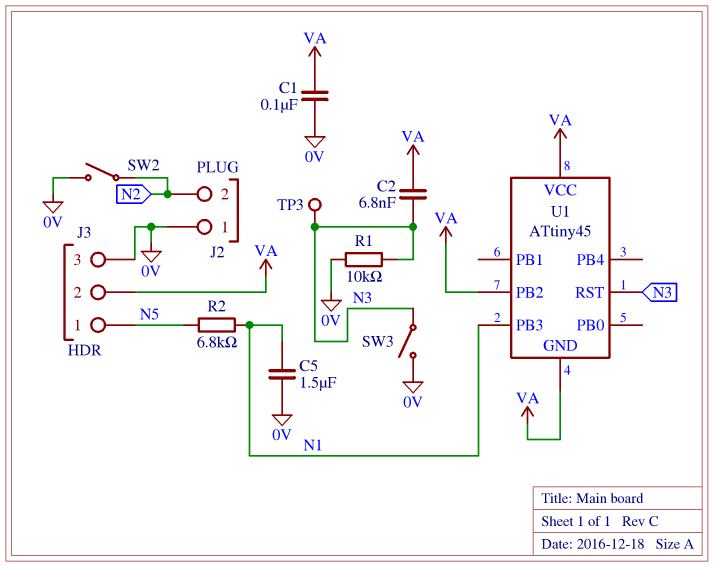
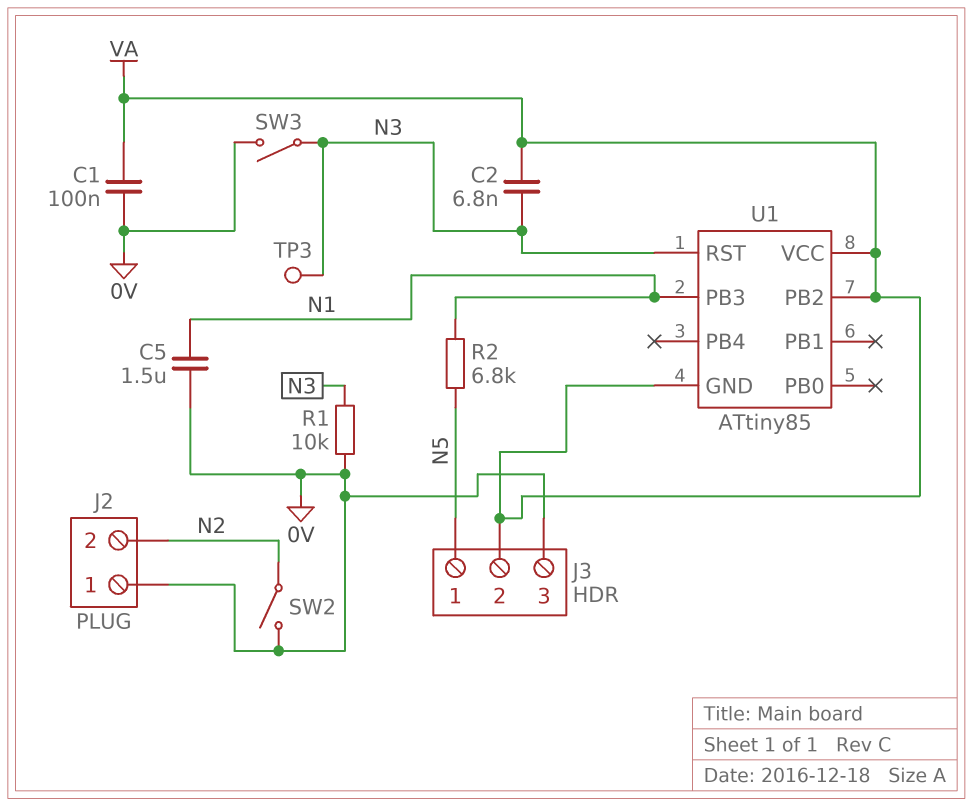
U1: ATtiny45 -> ATtiny85

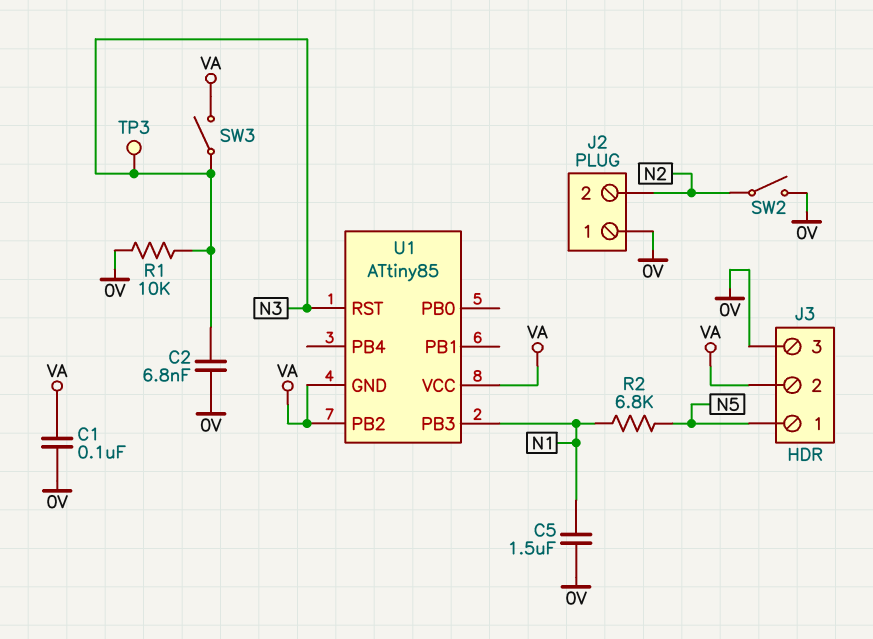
C2: 6.8nF (N3, VA) -> 6.8nF (0V, N3)
SW3: switch (0V, N3) -> switch (N3, VA)

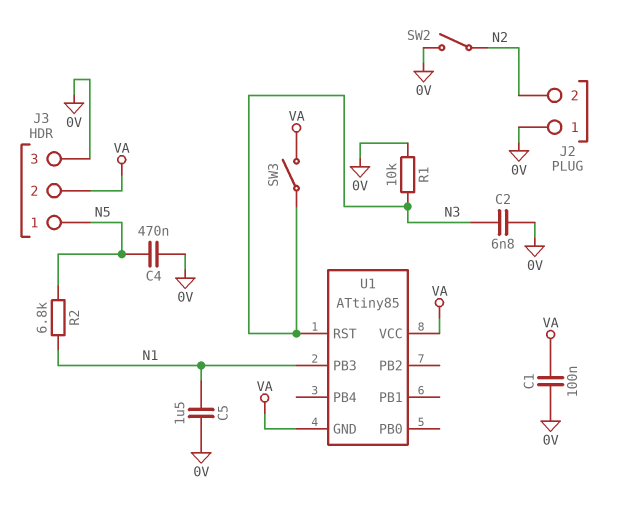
C4: none -> 470nF (0V, N5)
TP3: test point (N3) -> none
U1 pin PB2: VA -> none

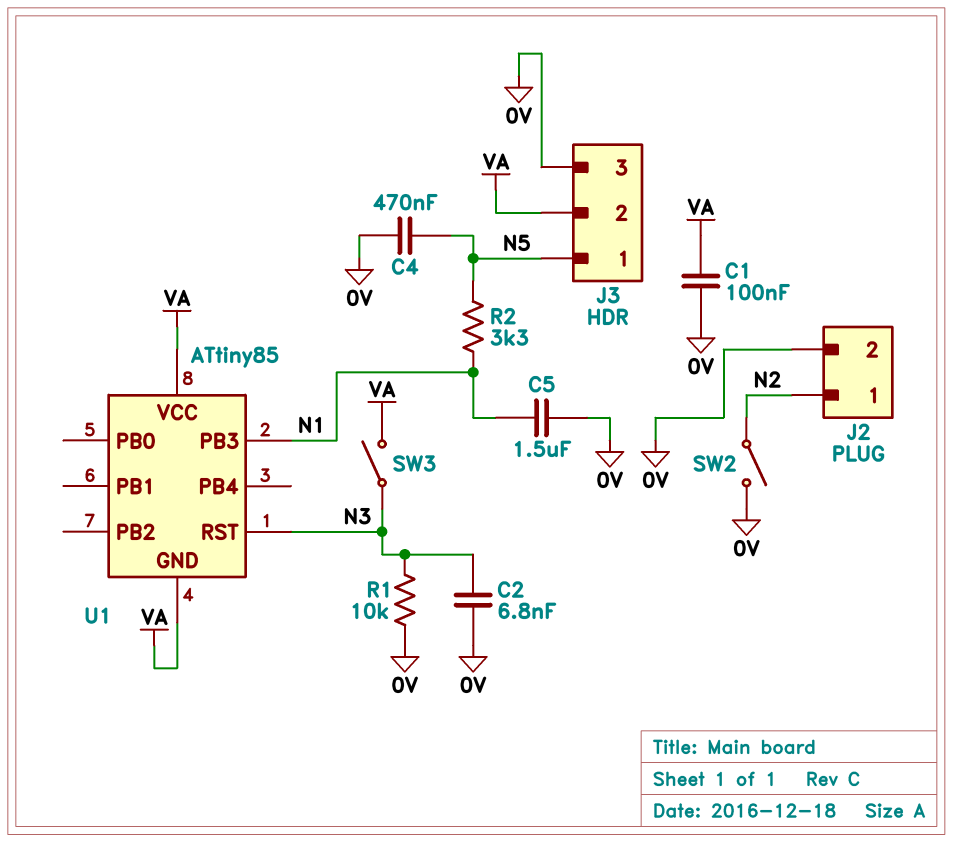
J2 pin 1: 0V -> N2
J2 pin 2: N2 -> 0V
R2: 6.8k (N1, N5) -> 3.3k (N1, N5)

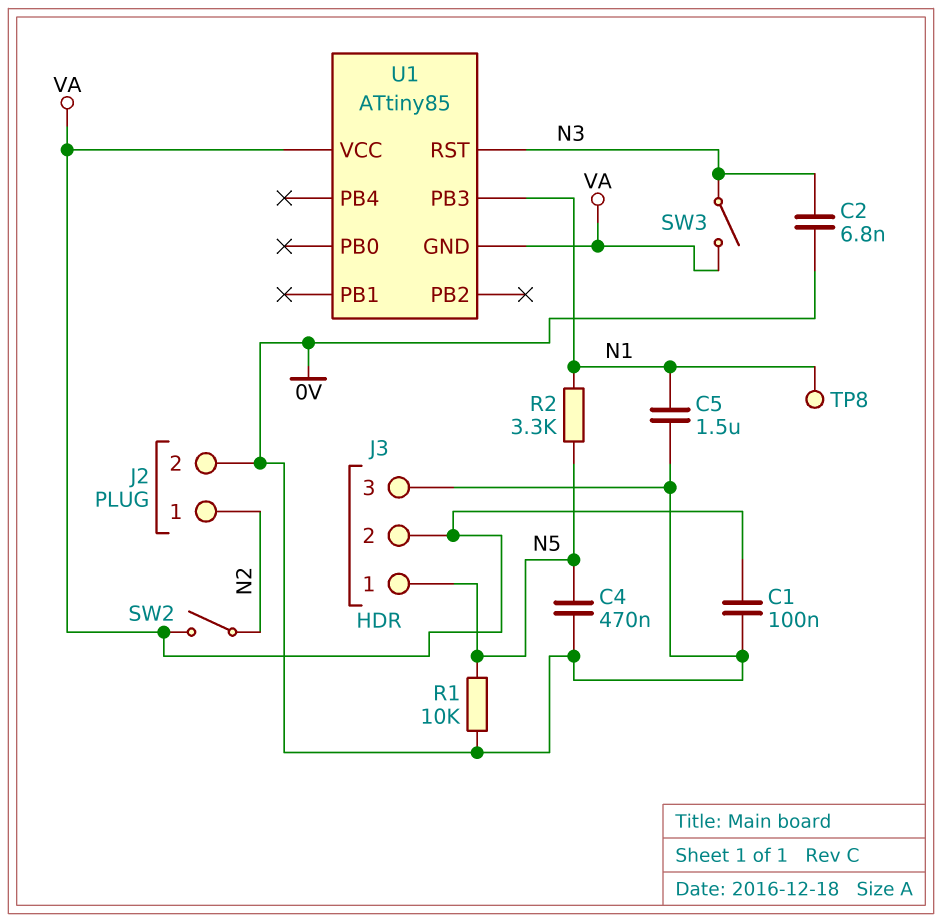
R1: 10k (0V, N3) -> 10k (0V, N5)
SW2: switch (0V, N2) -> switch (N2, VA)
TP8: none -> test point (N1)

